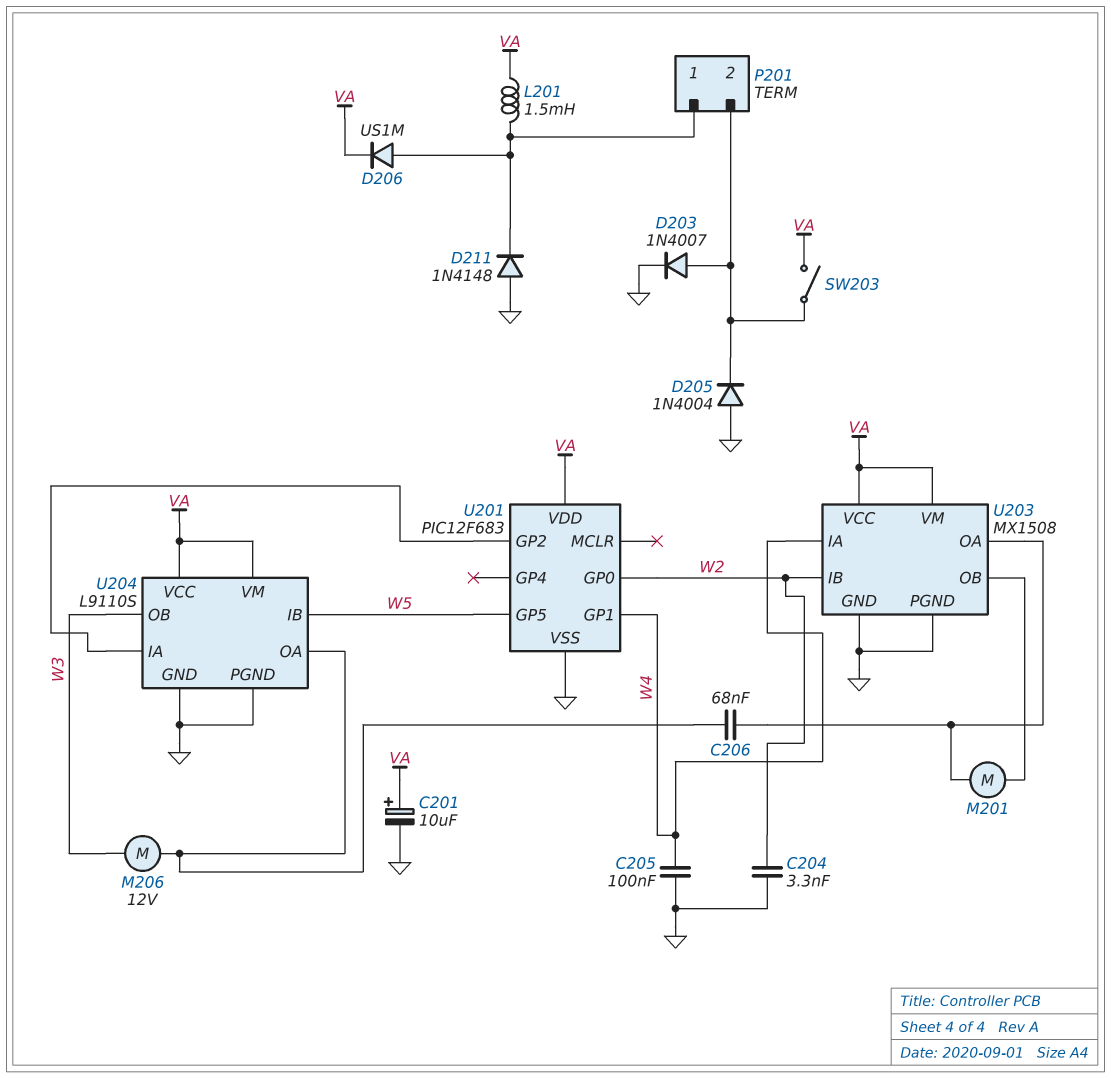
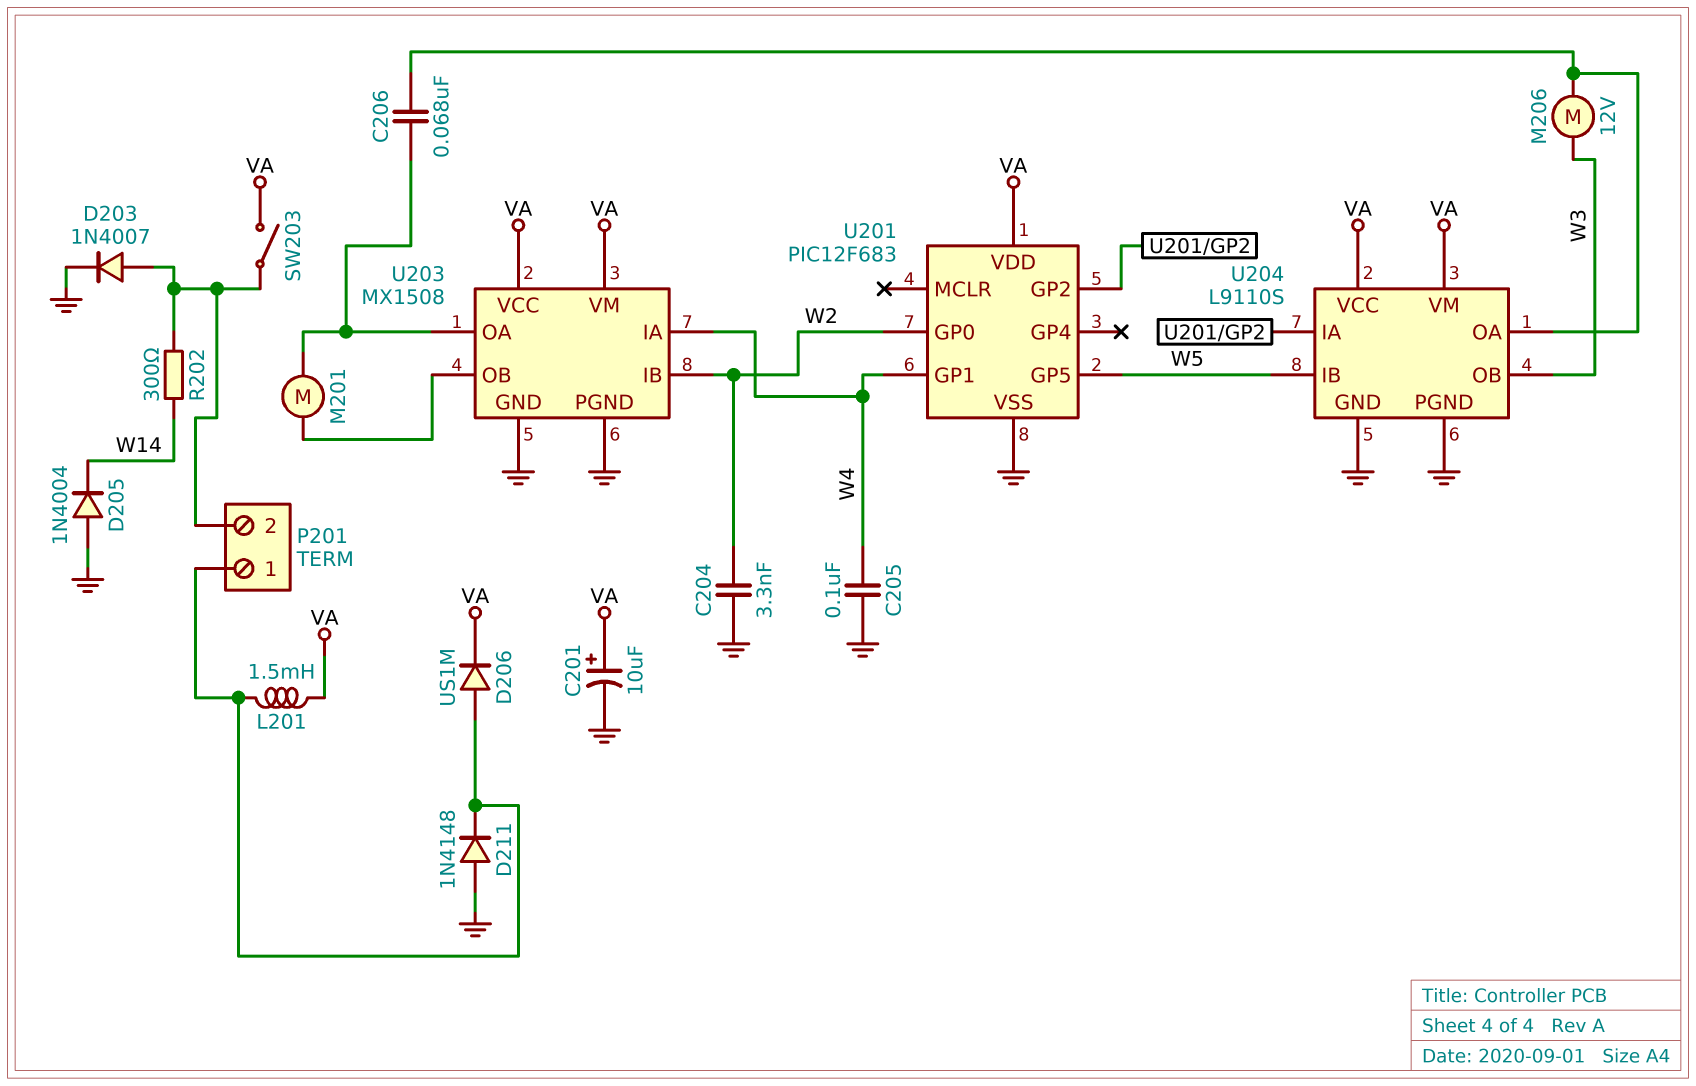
D205: diode 1N4004 (A GND, K P201/2) -> diode 1N4004 (A GND, K W14)
R202: none -> 300 (P201/2, W14)

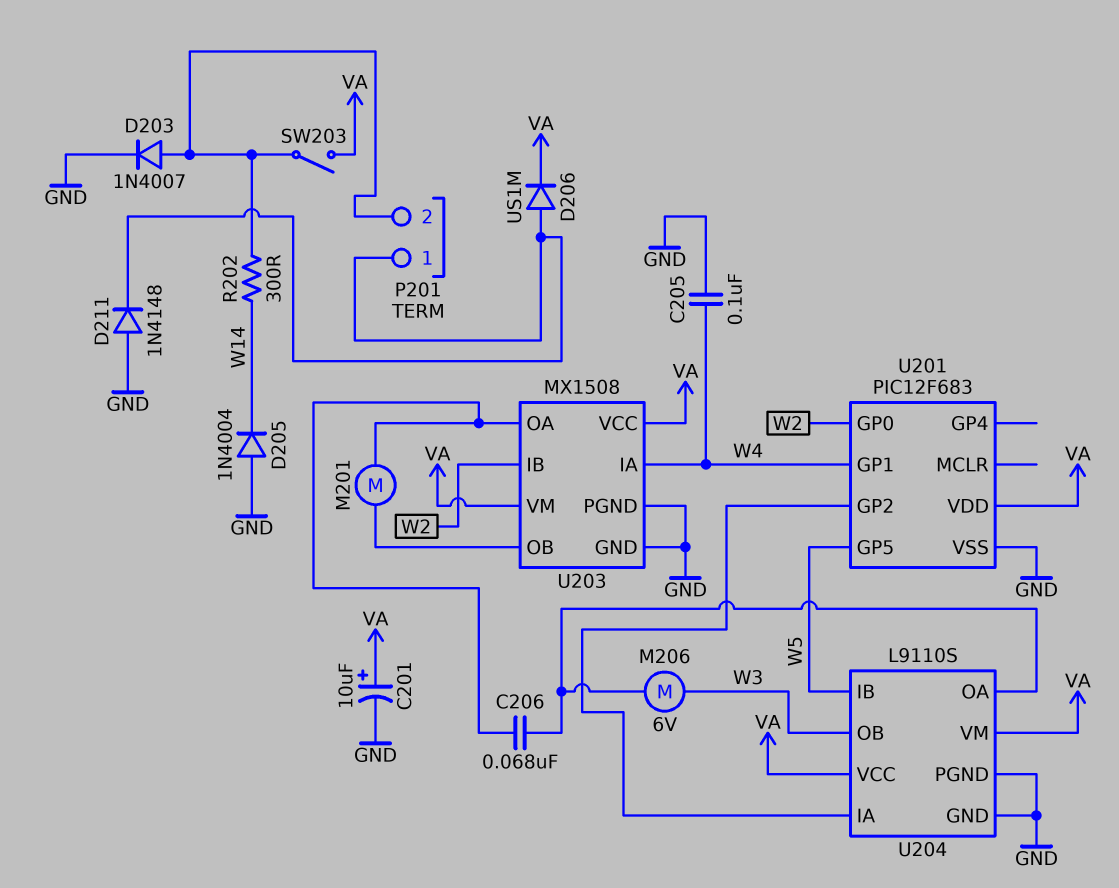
C204: 3.3nF (GND, W2) -> none
L201: 1.5mH (P201/1, VA) -> none
M206: motor 12V (U204/OA, W3) -> motor 6V (U204/OA, W3)

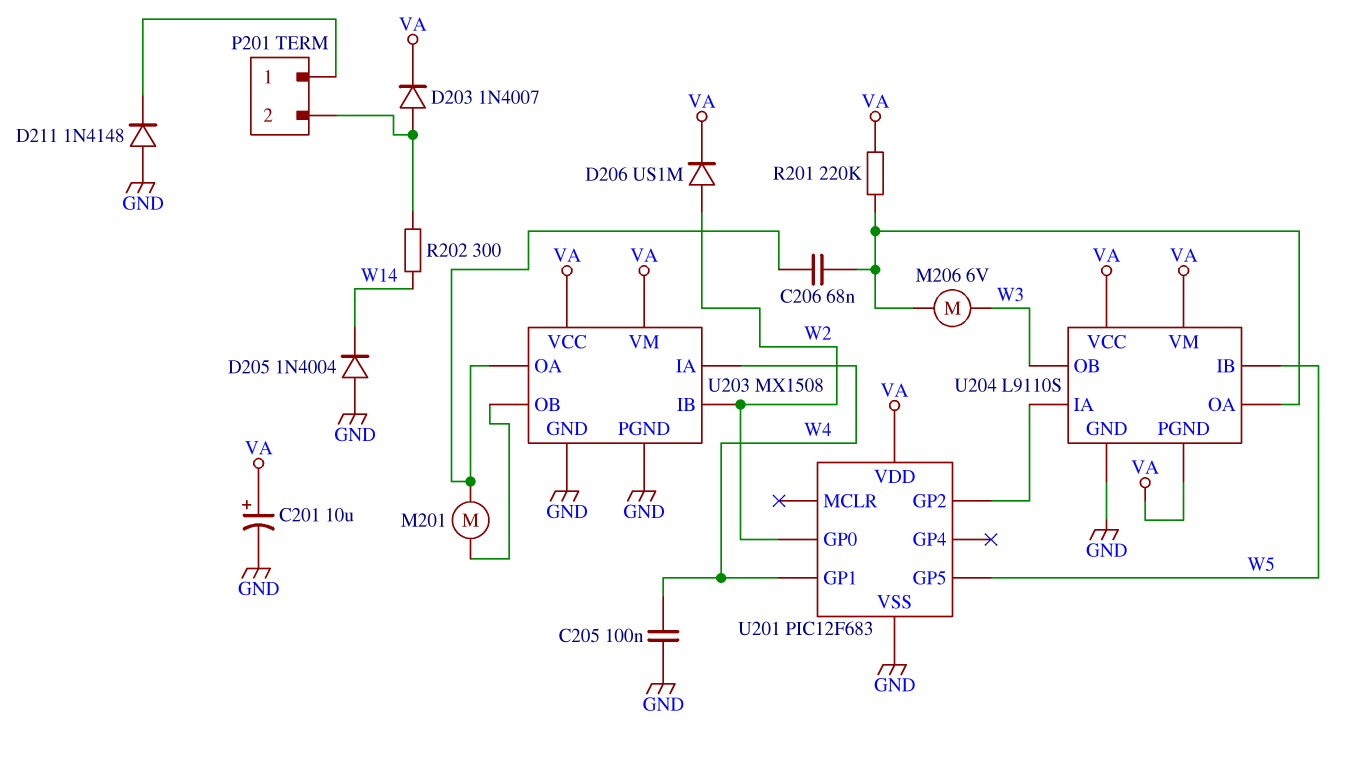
D203: diode 1N4007 (A P201/2, K GND) -> diode 1N4007 (A P201/2, K VA)
D206: diode US1M (A P201/1, K VA) -> diode US1M (A W2, K VA)
R201: none -> 220k (U204/OA, VA)
SW203: switch (P201/2, VA) -> none
U204 pin PGND: GND -> VA

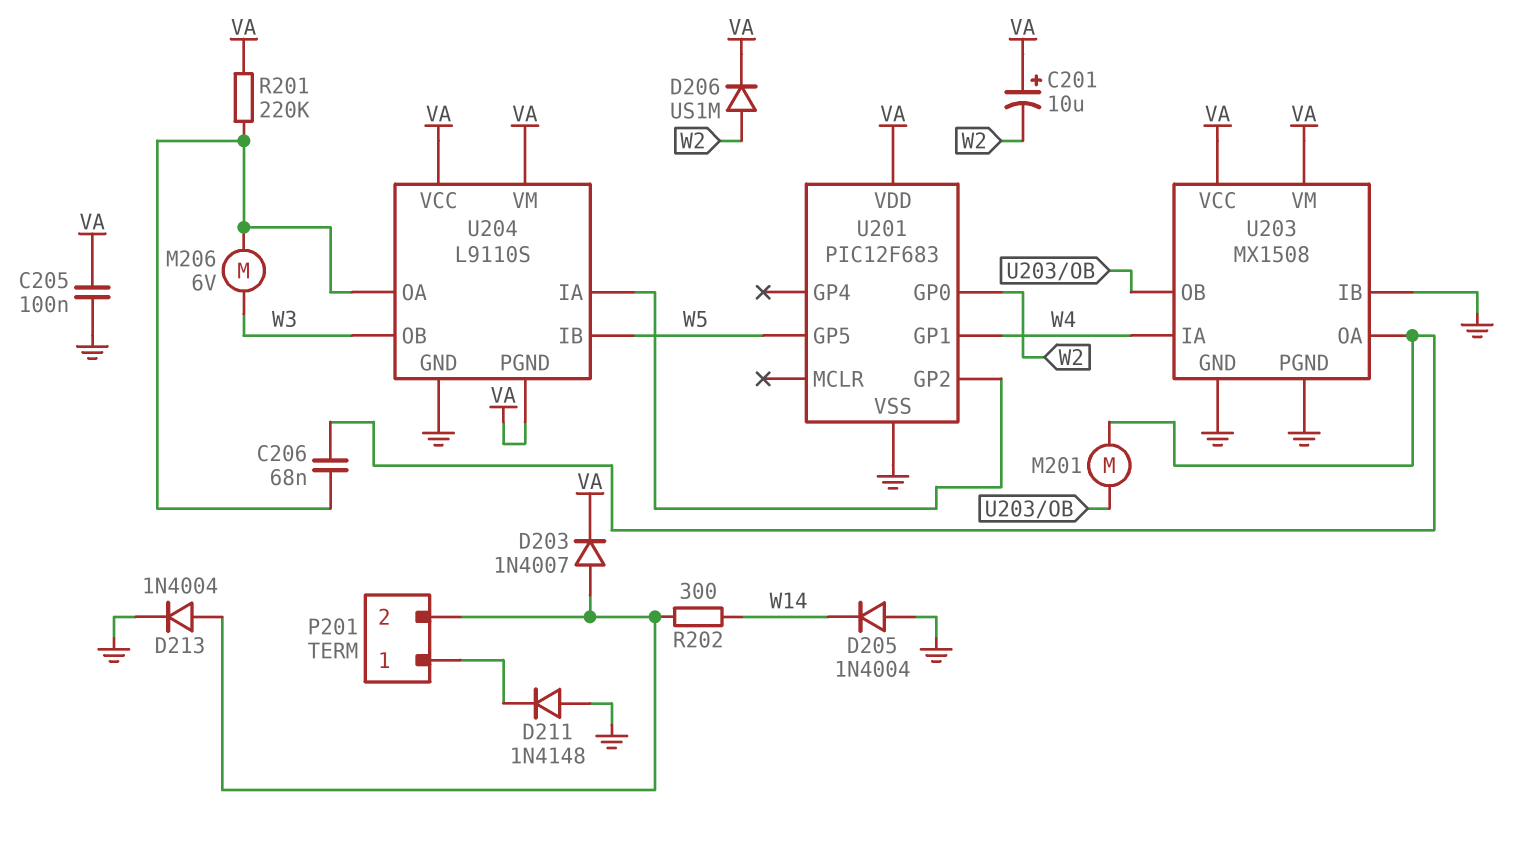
C201: 10uF (plus VA, minus GND) -> 10uF (plus VA, minus W2)
C205: 100nF (GND, W4) -> 100nF (GND, VA)
D213: none -> diode 1N4004 (A P201/2, K GND)
U203 pin IB: W2 -> GND

